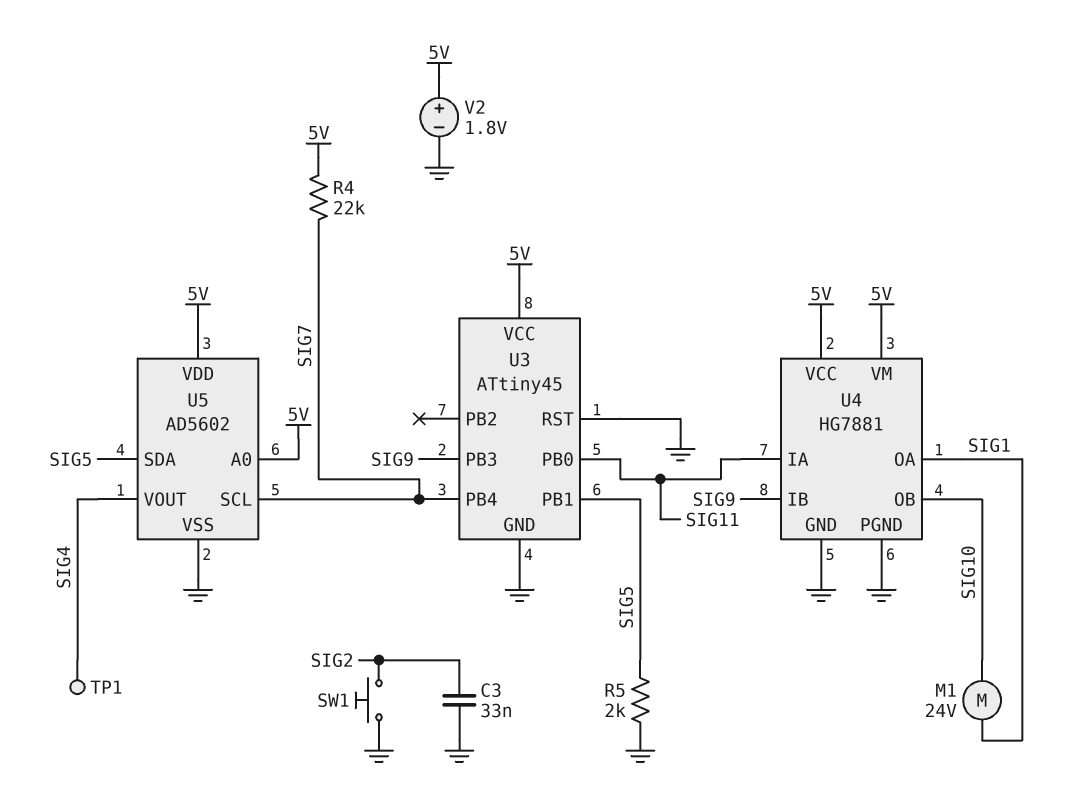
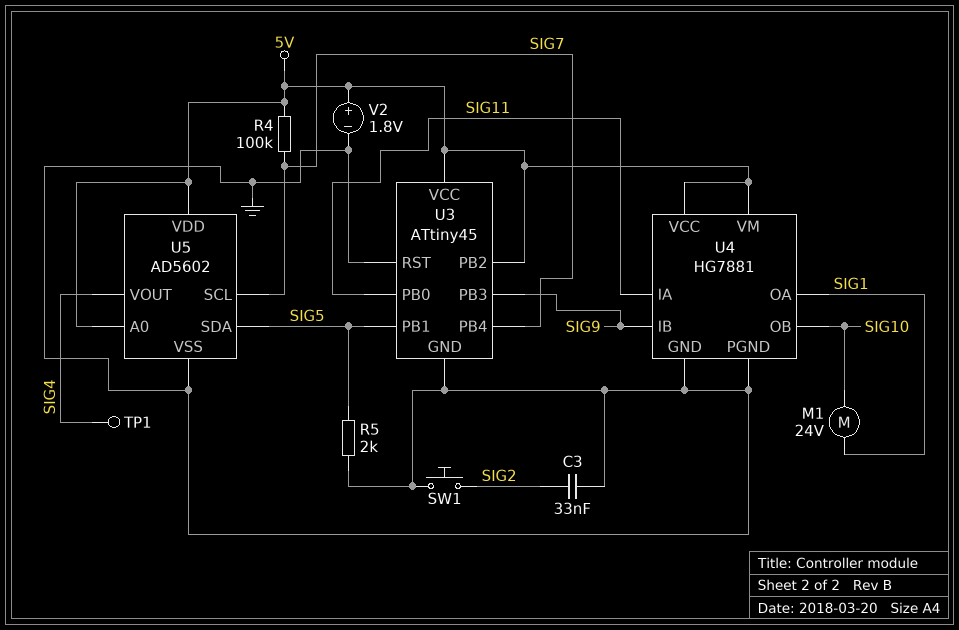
R4: 22k (5V, SIG7) -> 100k (5V, SIG7)
U3 pin PB2: none -> 5V

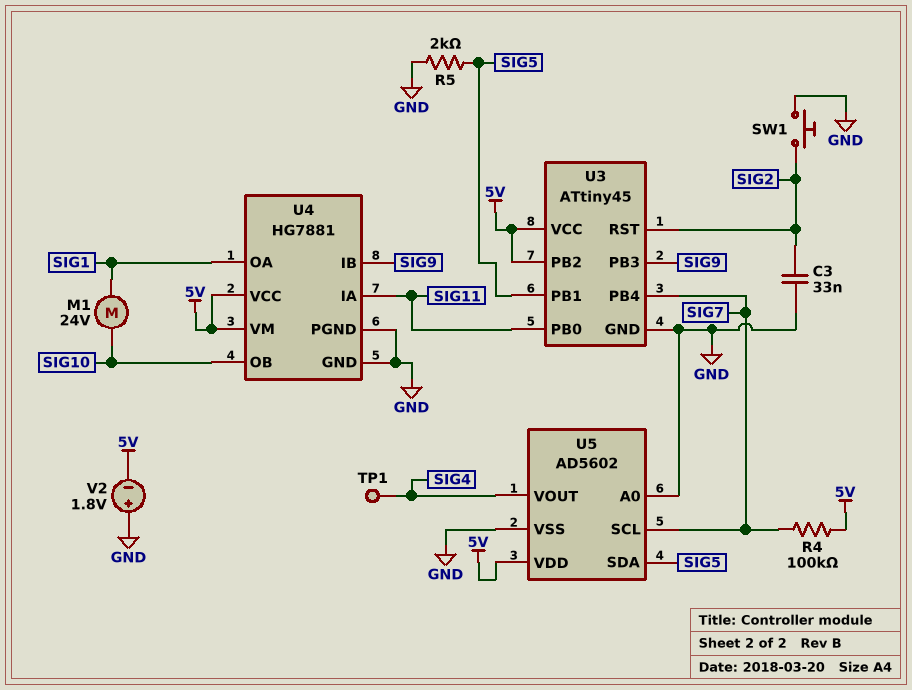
U3 pin RST: GND -> SIG2
U5 pin A0: 5V -> GND
V2: 1.8V (plus 5V, minus GND) -> 1.8V (plus GND, minus 5V)

